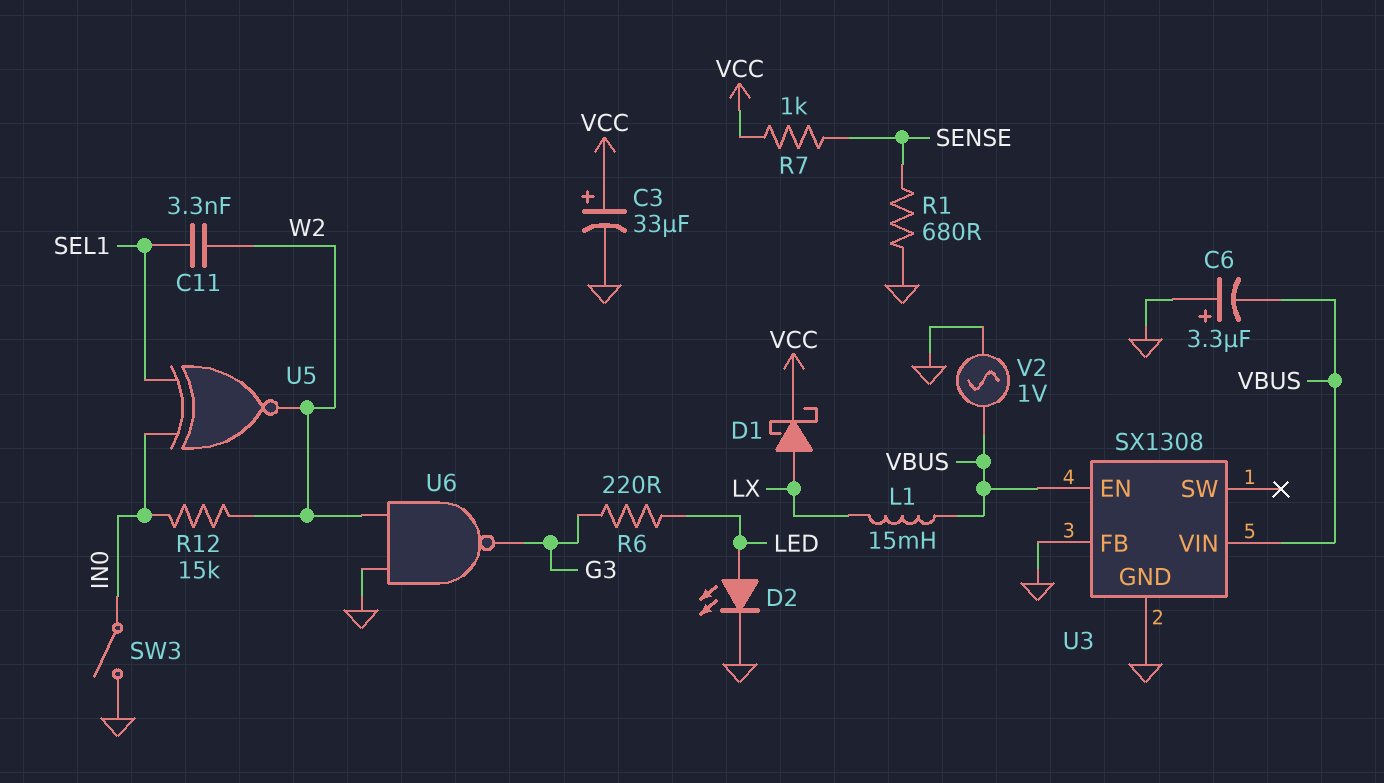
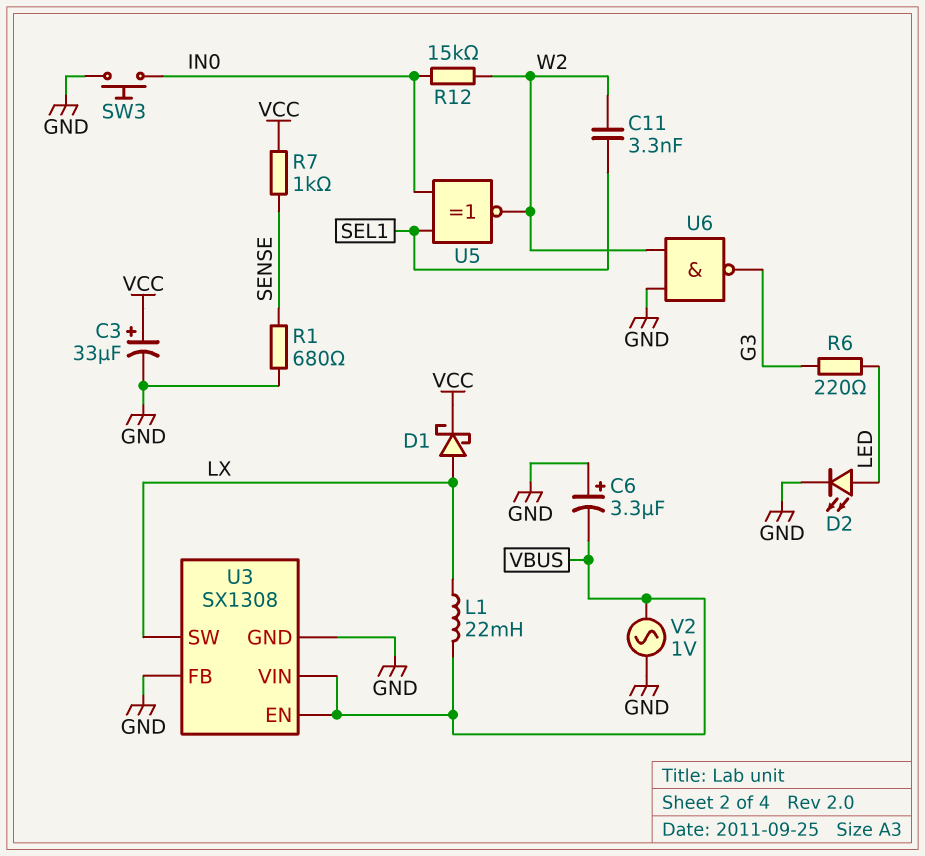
L1: 15mH (LX, VBUS) -> 22mH (LX, VBUS)
SW3: switch (GND, IN0) -> button (GND, IN0)
U3 pin SW: none -> LX

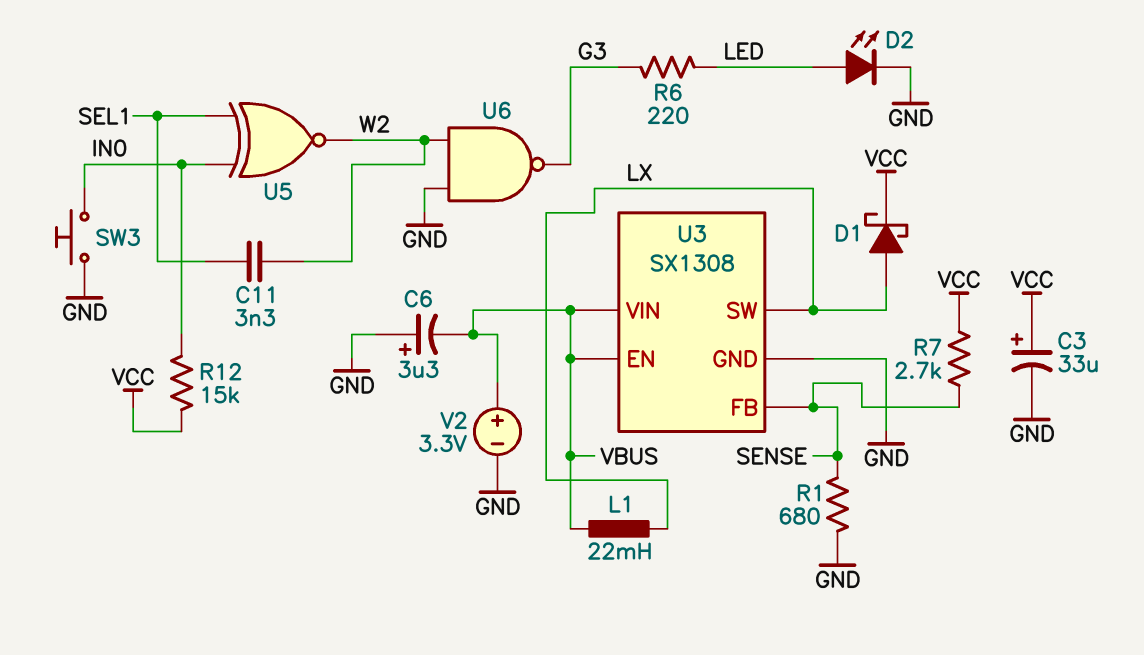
R7: 1k (SENSE, VCC) -> 2.7k (SENSE, VCC)
R12: 15k (IN0, W2) -> 15k (IN0, VCC)
U3 pin FB: GND -> SENSE
V2: AC 1V (GND, VBUS) -> 3.3V (plus VBUS, minus GND)

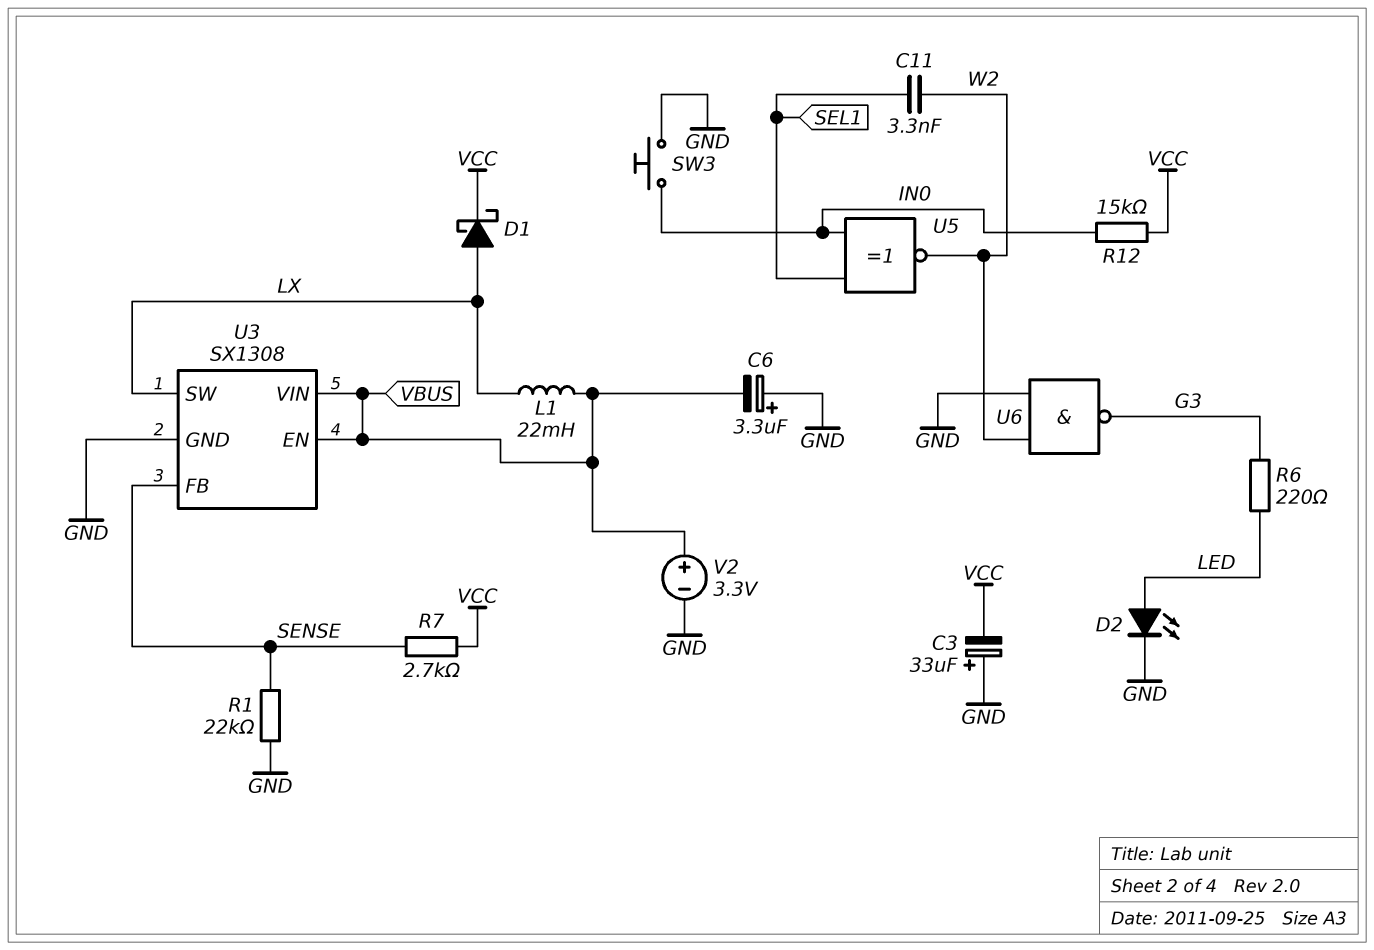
C3: 33uF (plus VCC, minus GND) -> 33uF (plus GND, minus VCC)
R1: 680 (GND, SENSE) -> 22k (GND, SENSE)

